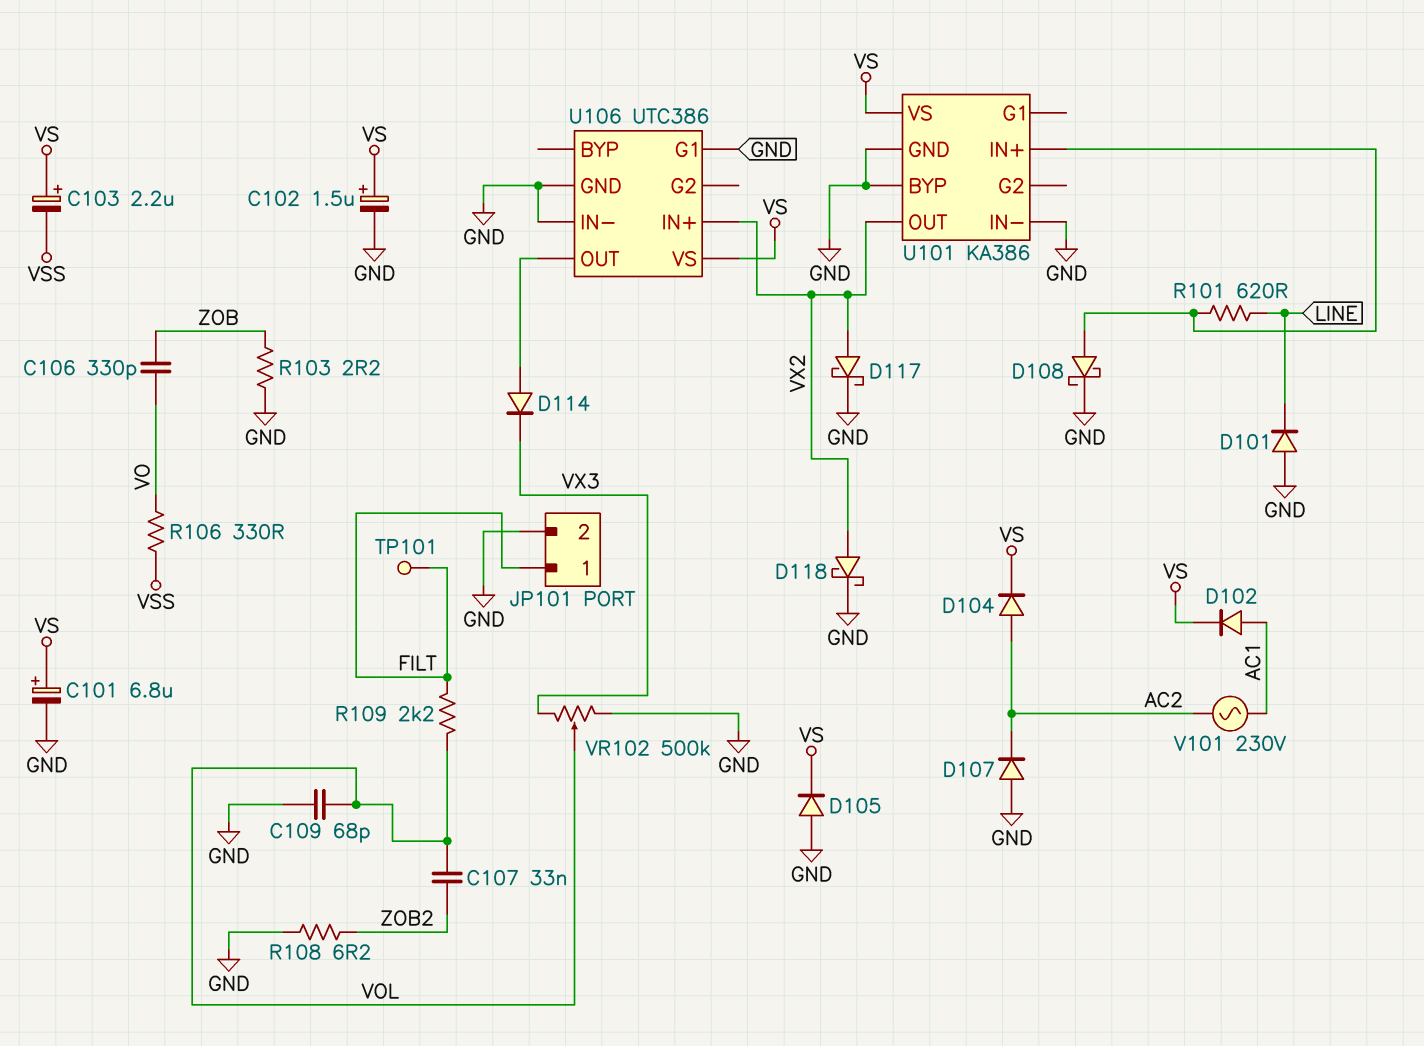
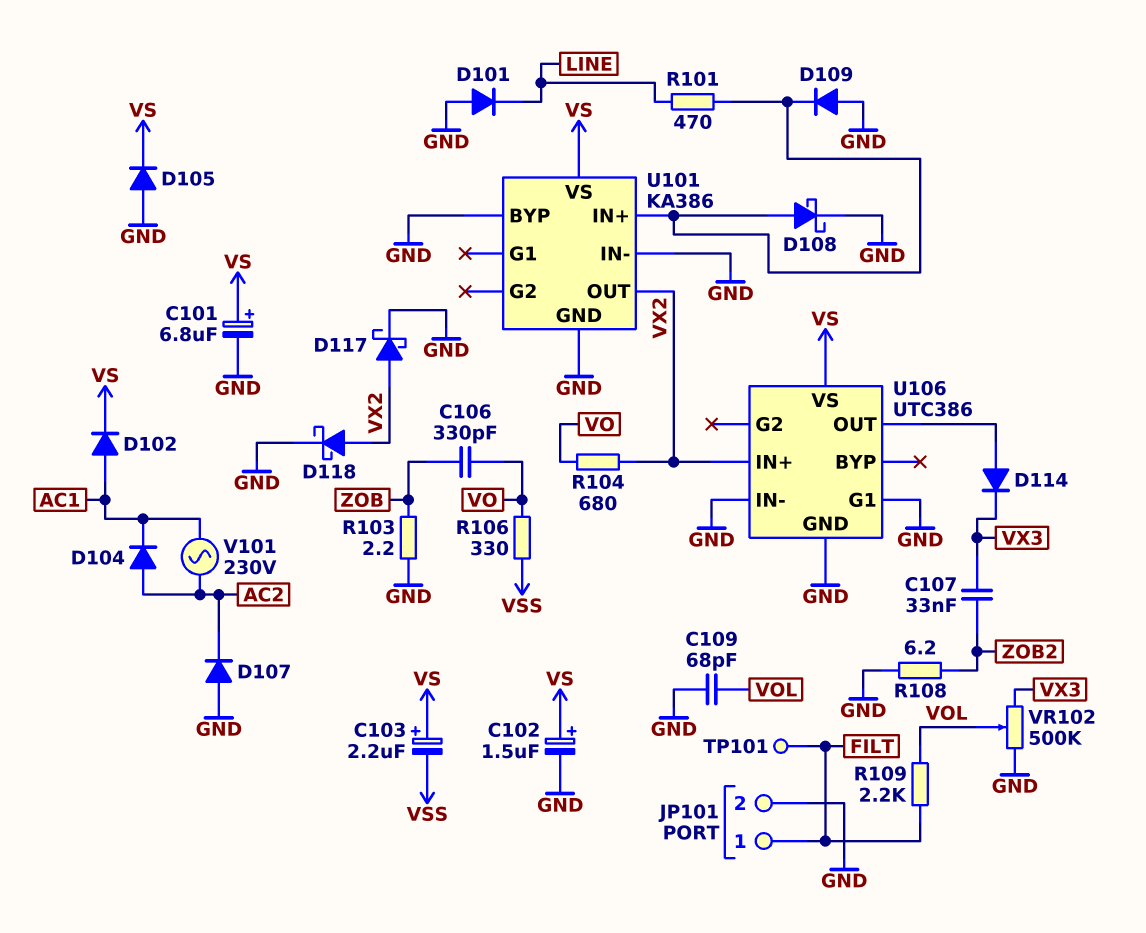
C107: 33nF (VOL, ZOB2) -> 33nF (VX3, ZOB2)
D104: diode (A AC2, K VS) -> diode (A AC2, K AC1)
D109: none -> diode (A GND, K U101/IN+)
R101: 620 (LINE, U101/IN+) -> 470 (LINE, U101/IN+)
R104: none -> 680 (VO, VX2)

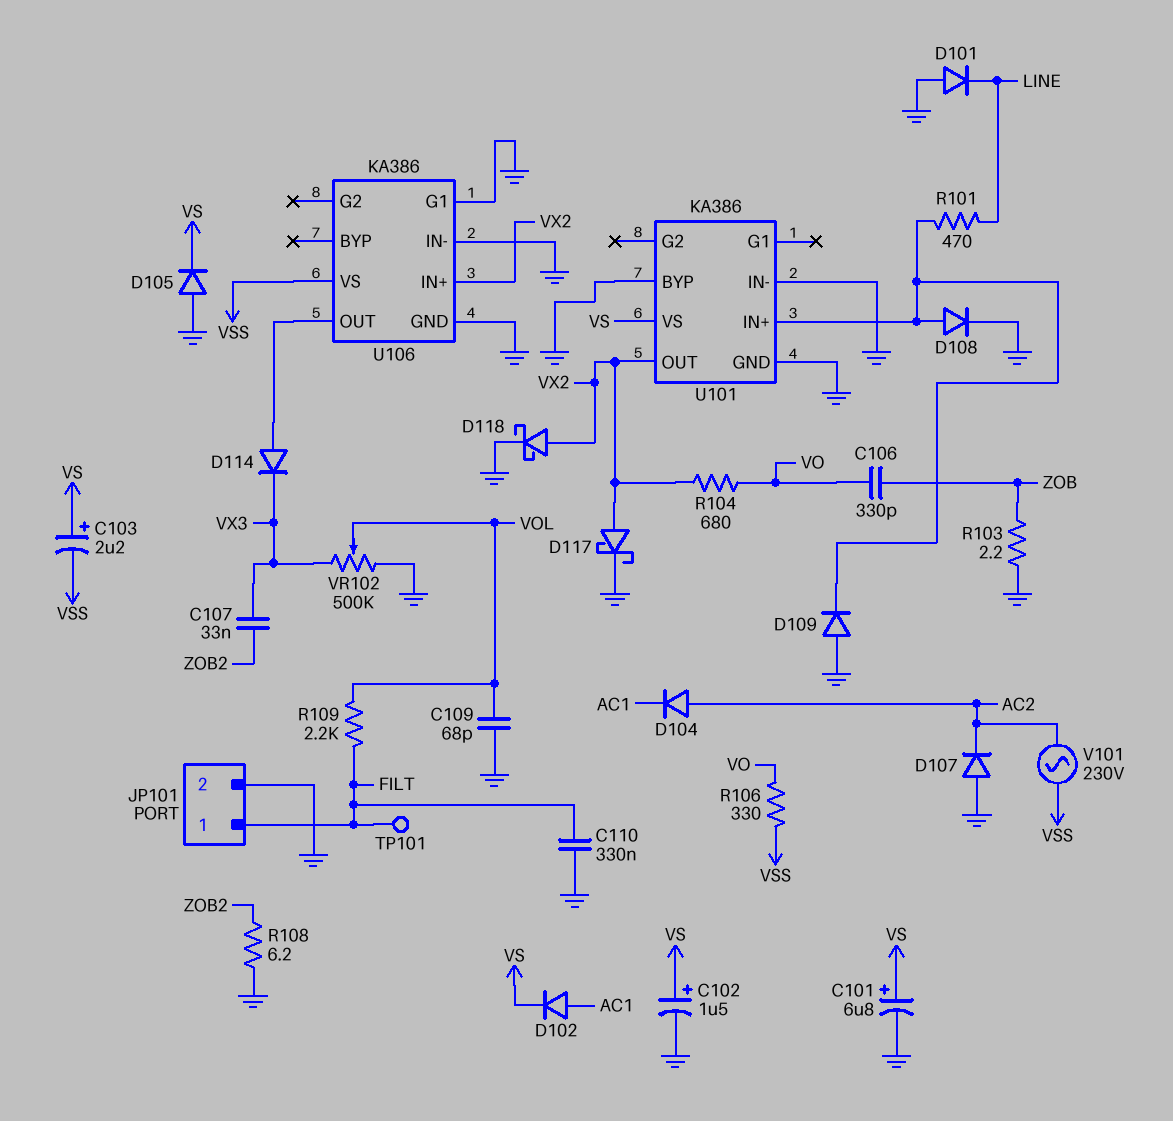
C110: none -> 330nF (FILT, GND)
D108: schottky (A U101/IN+, K GND) -> diode (A U101/IN+, K GND)
U106: UTC386 -> KA386
U106 pin VS: VS -> VSS
V101: AC 230V (AC1, AC2) -> AC 230V (AC2, VSS)

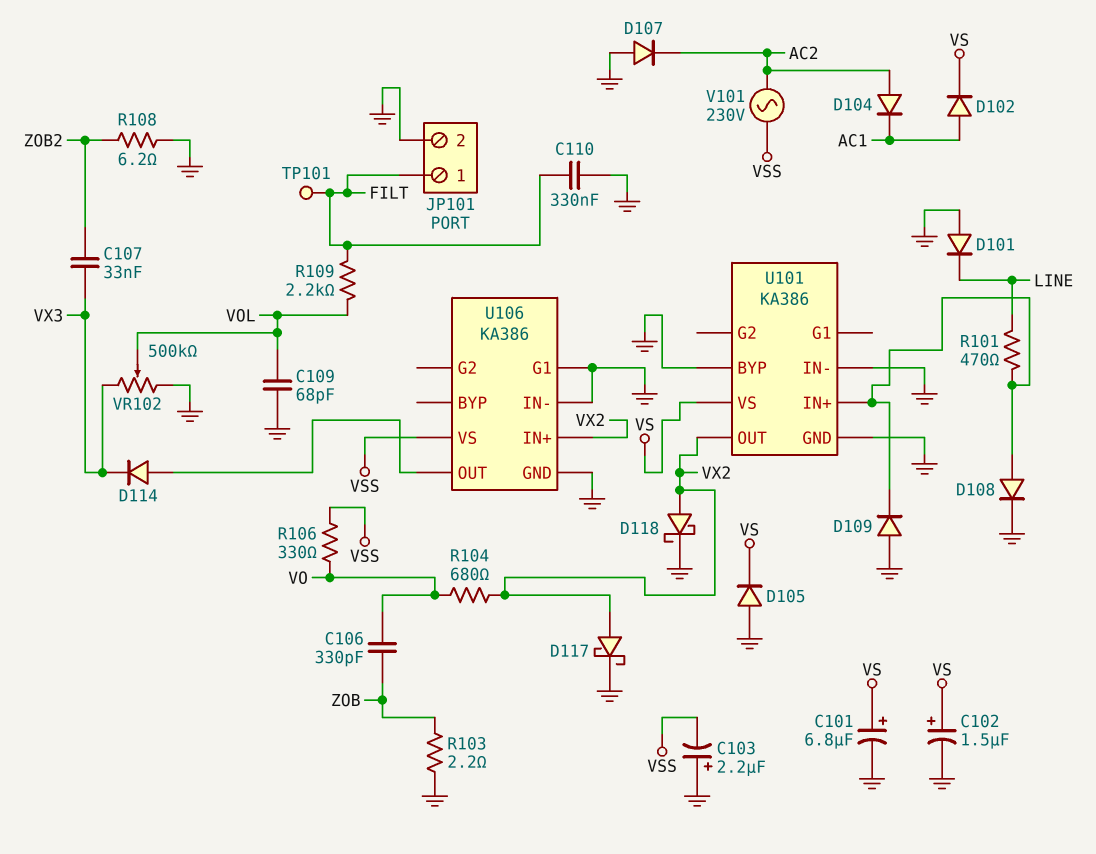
C103: 2.2uF (plus VS, minus VSS) -> 2.2uF (plus GND, minus VSS)

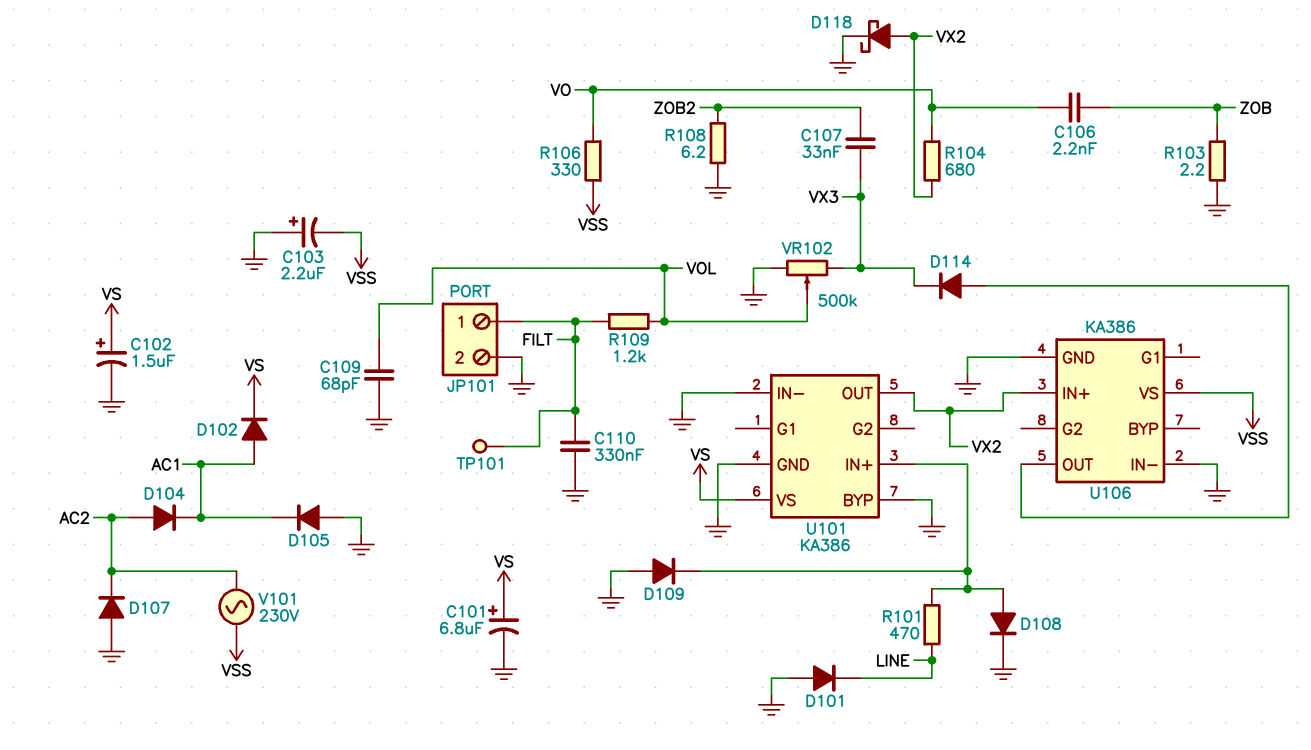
C106: 330pF (VO, ZOB) -> 2.2nF (VO, ZOB)
D105: diode (A GND, K VS) -> diode (A GND, K AC1)
D117: schottky (A VX2, K GND) -> none
R109: 2.2k (FILT, VOL) -> 1.2k (FILT, VOL)
U106 pin G1: GND -> none

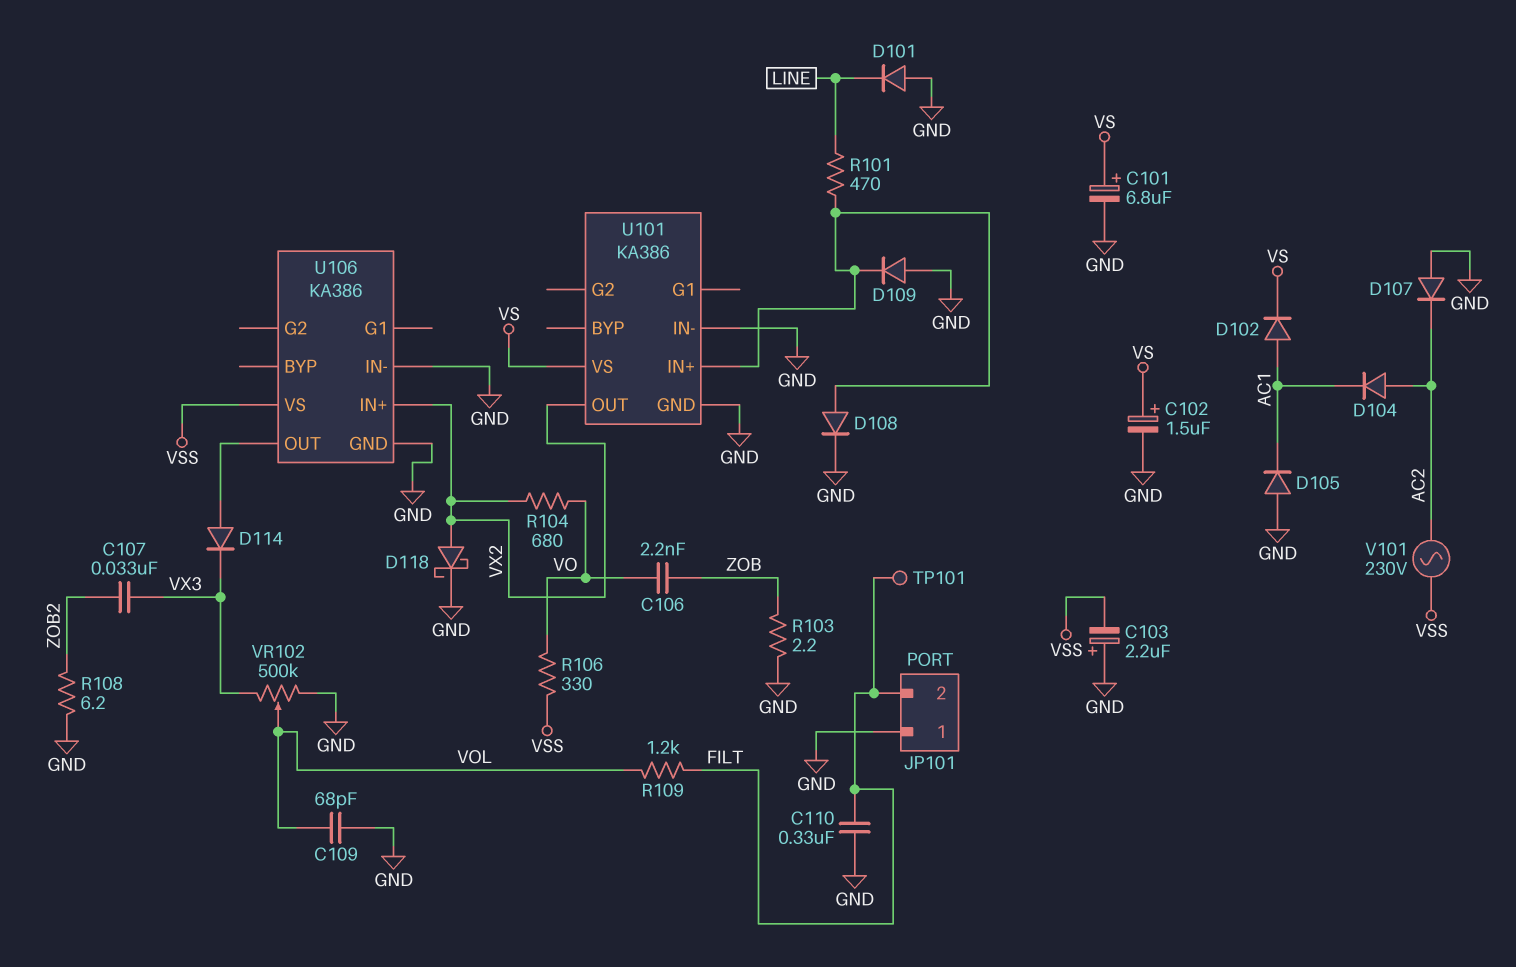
JP101 pin 1: FILT -> GND
JP101 pin 2: GND -> FILT
U101 pin BYP: GND -> none

